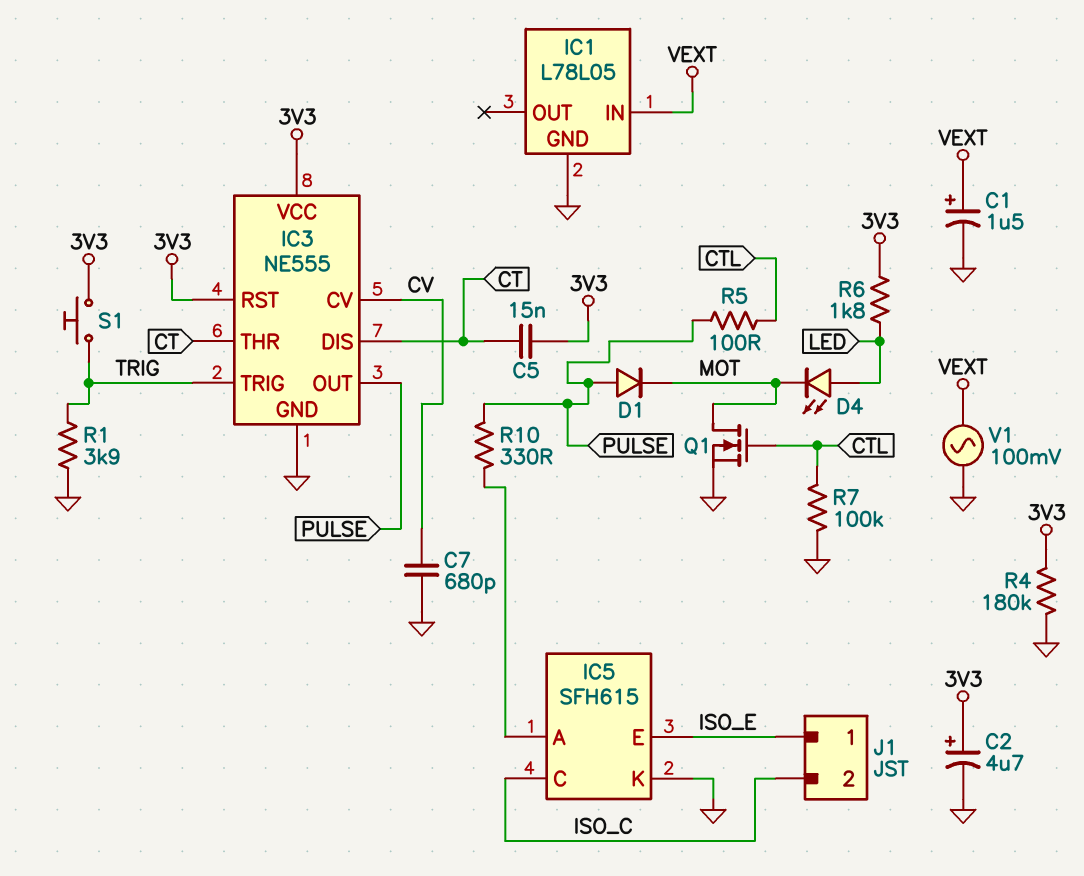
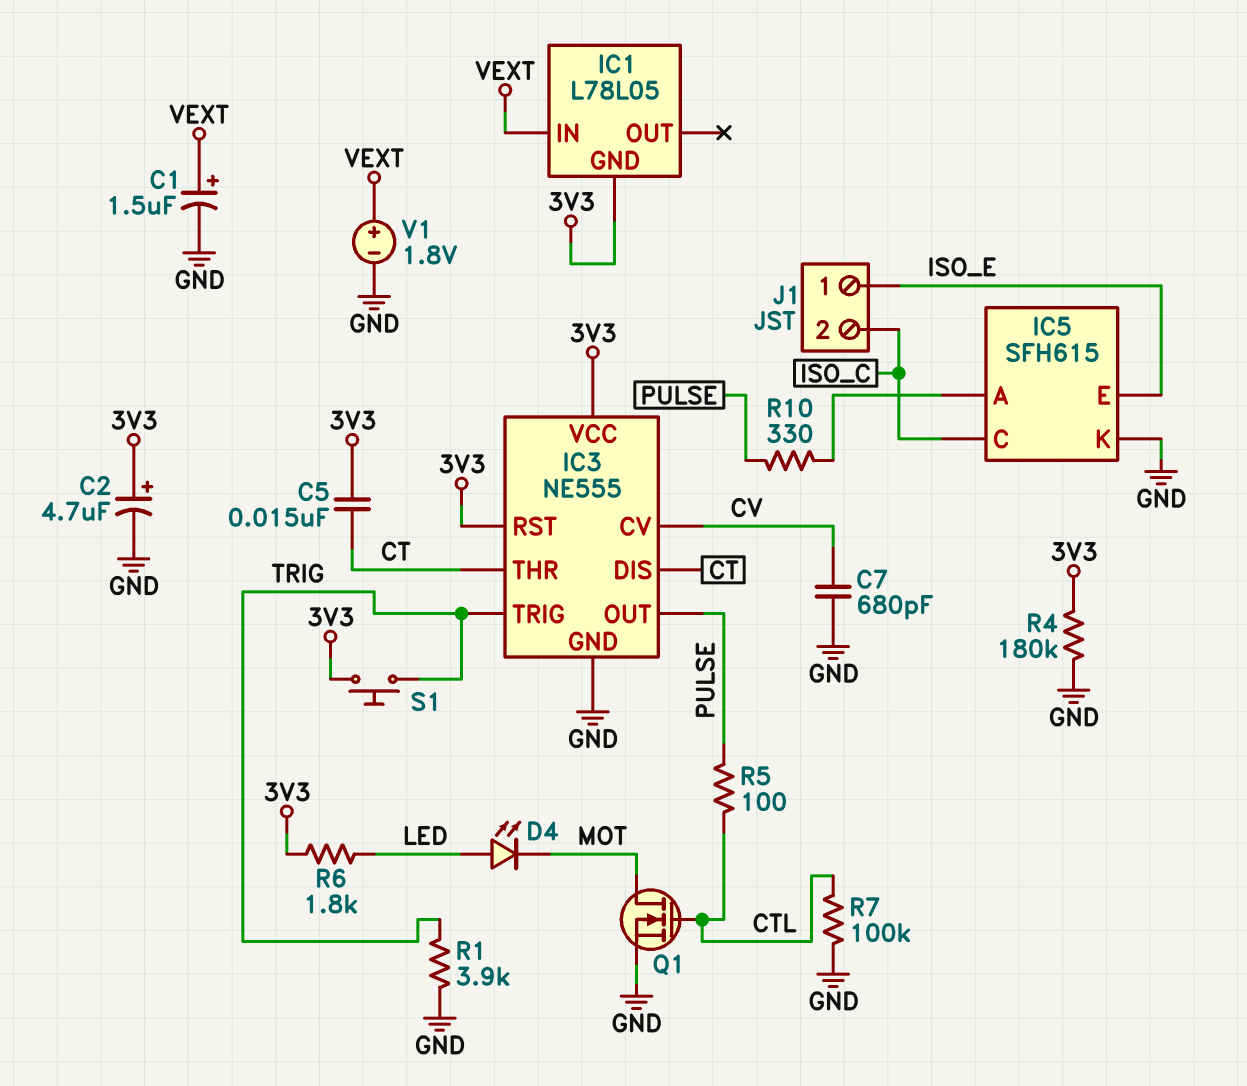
D1: diode (A PULSE, K MOT) -> none
IC1 pin GND: GND -> 3V3
V1: AC 100mV (GND, VEXT) -> 1.8V (plus VEXT, minus GND)

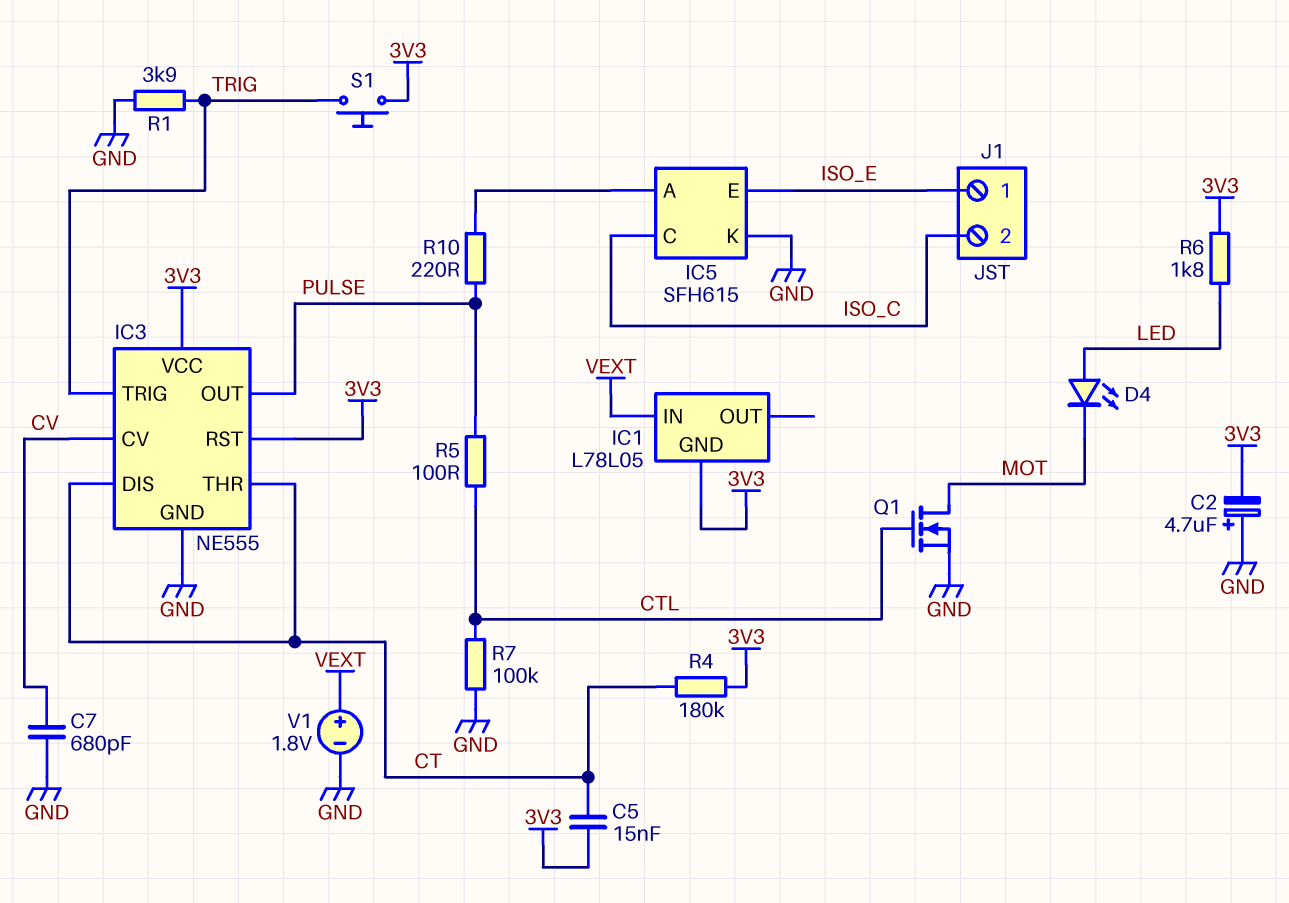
C1: 1.5uF (plus VEXT, minus GND) -> none
C2: 4.7uF (plus 3V3, minus GND) -> 4.7uF (plus GND, minus 3V3)
R4: 180k (3V3, GND) -> 180k (3V3, CT)
R10: 330 (IC5/A, PULSE) -> 220 (IC5/A, PULSE)

